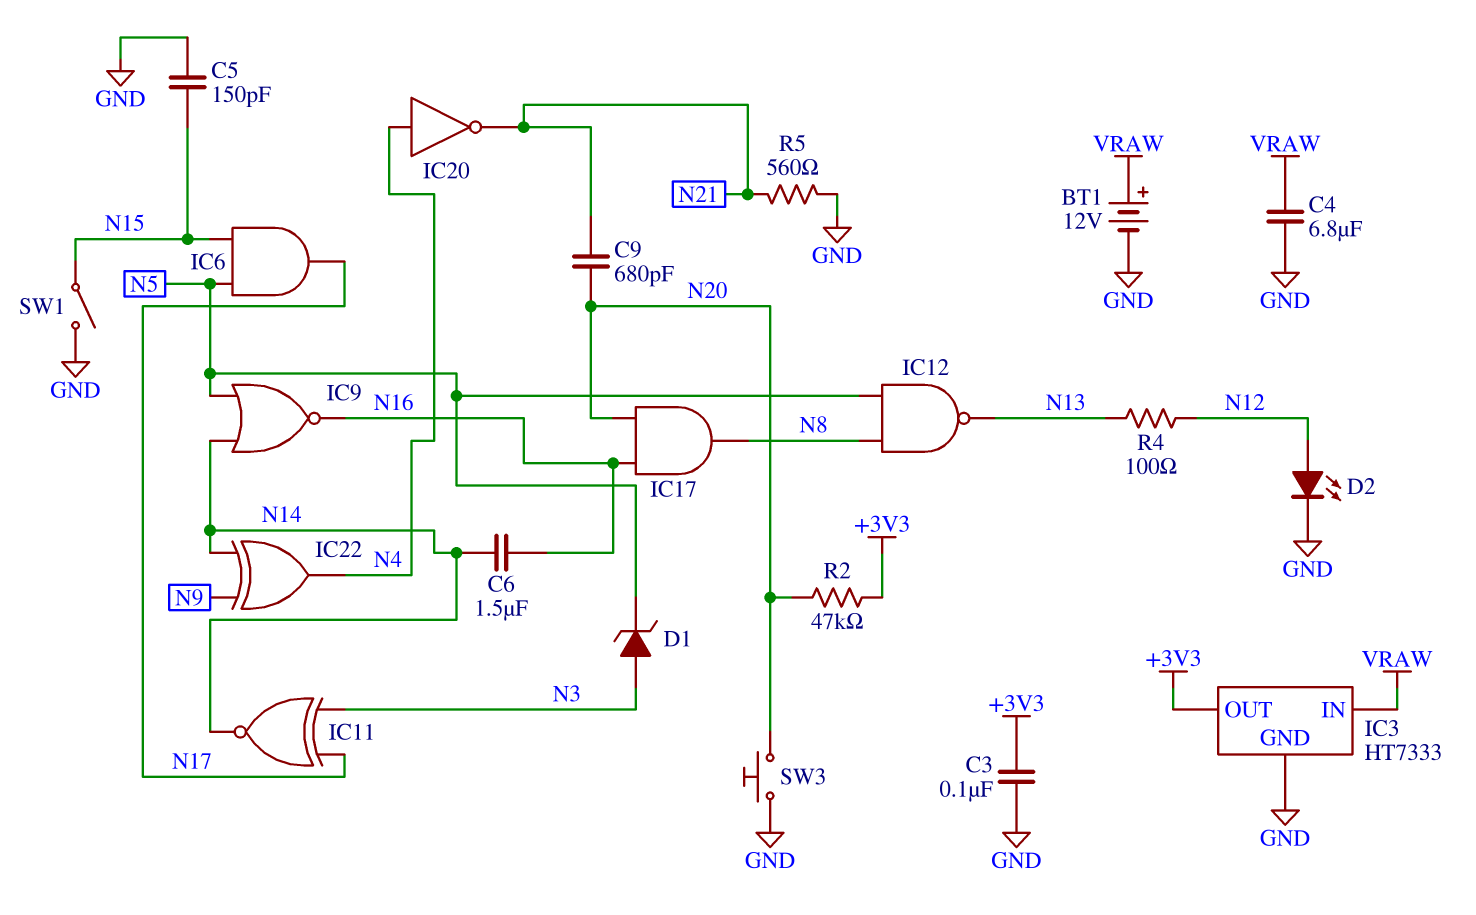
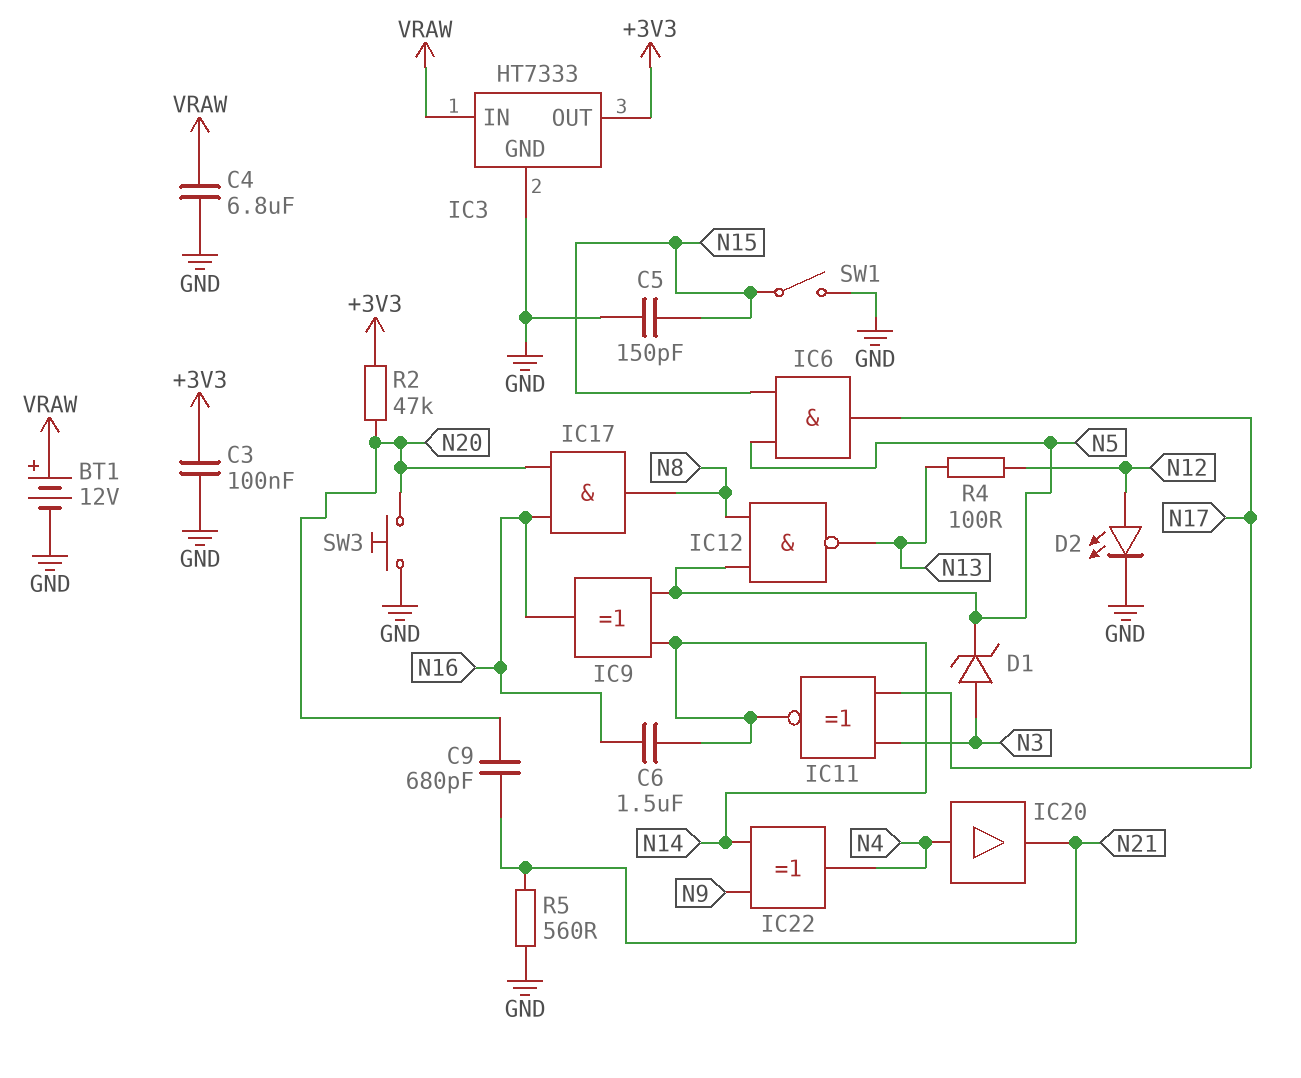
IC9: NOR (in N5, in N14, out N16) -> XOR (in N5, in N14, out N16)
IC20: NOT (in N4, out N21) -> buffer (in N4, out N21)

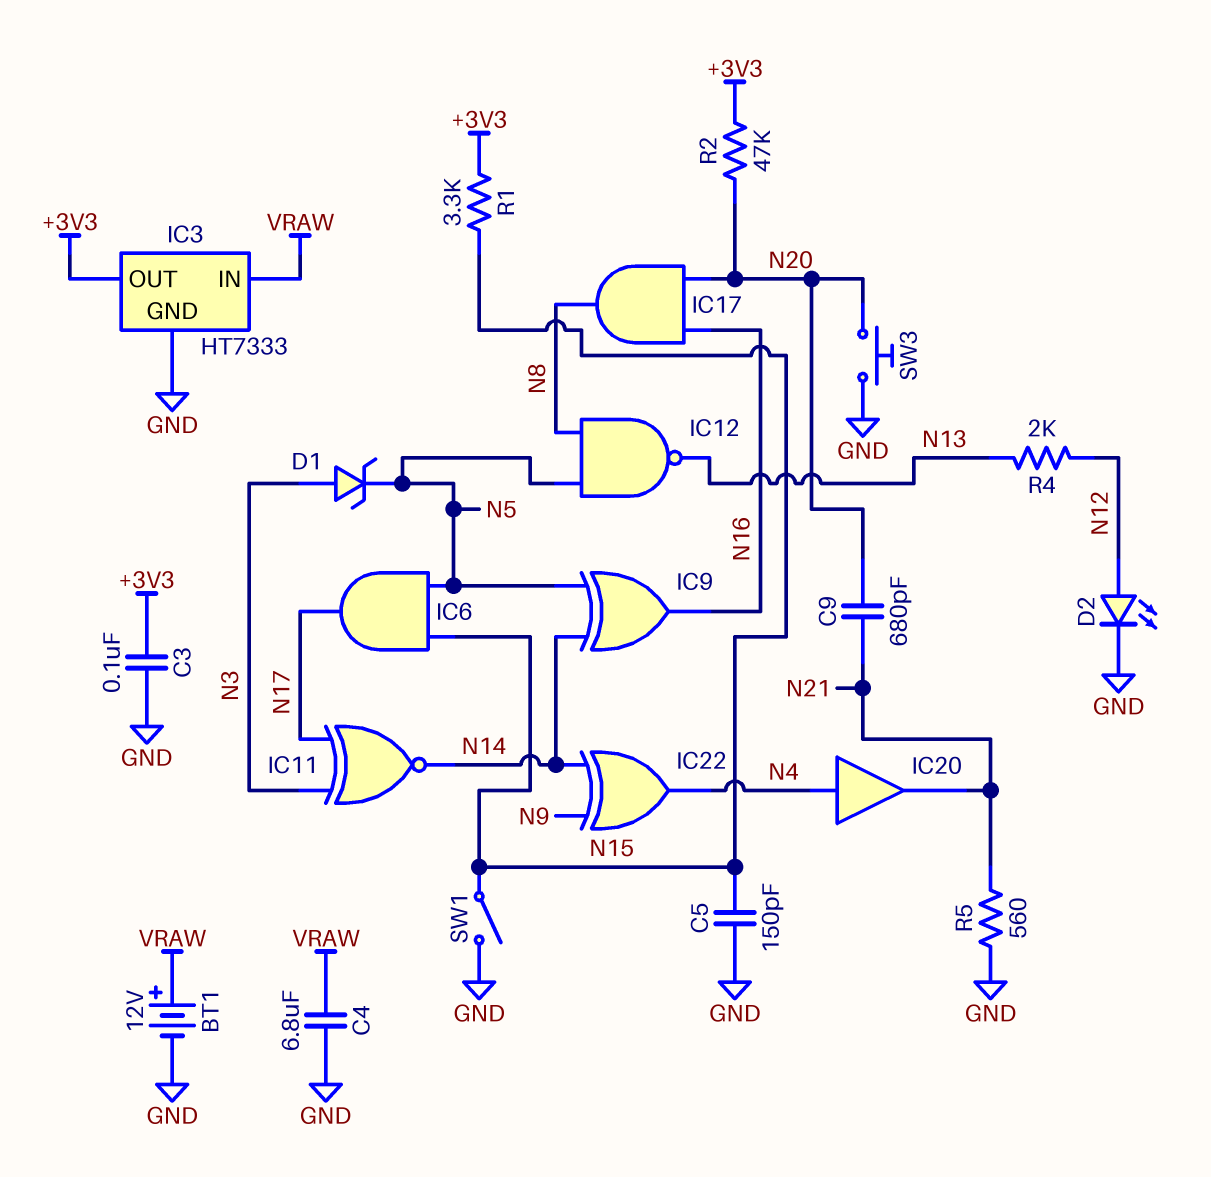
C6: 1.5uF (N14, N16) -> none
R1: none -> 3.3k (+3V3, N15)
R4: 100 (N12, N13) -> 2k (N12, N13)

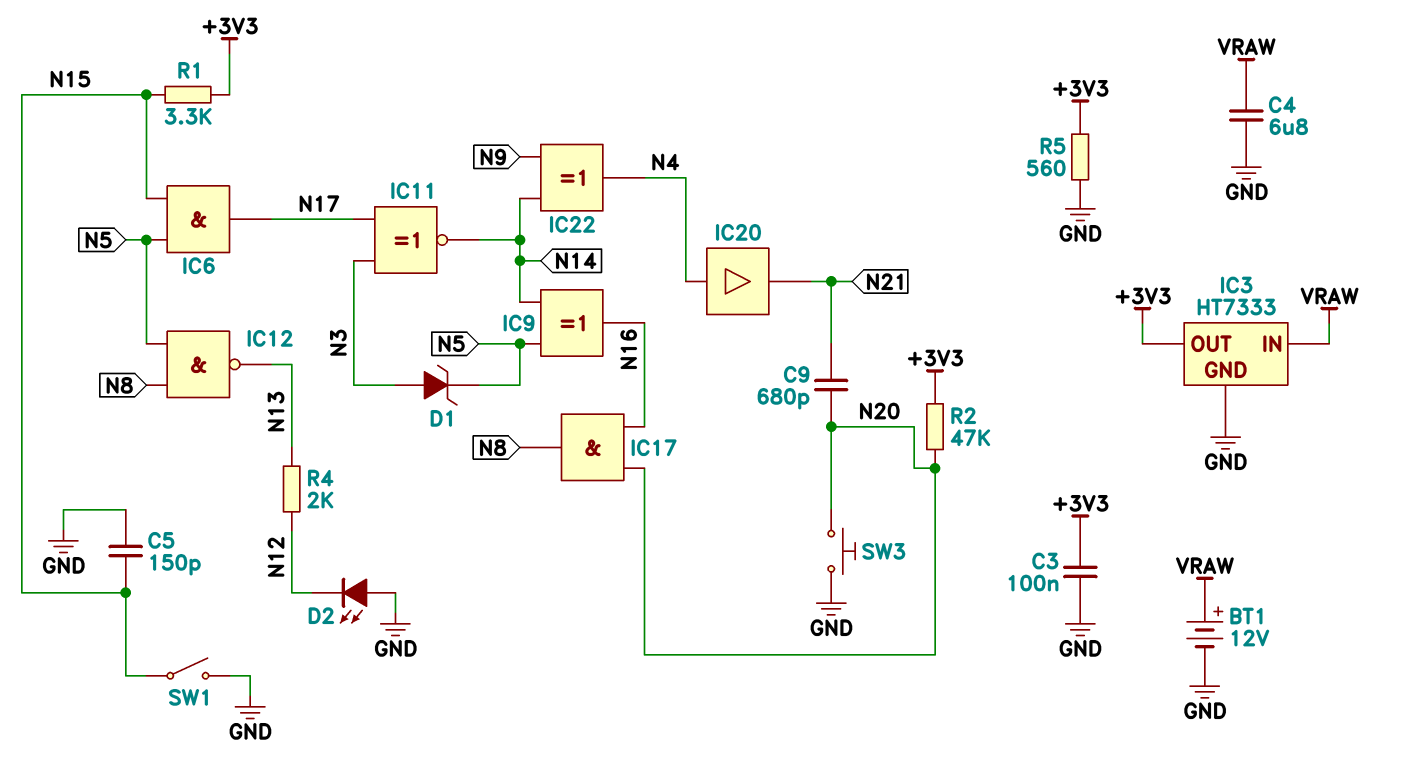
D2: LED (A N12, K GND) -> LED (A GND, K N12)
R5: 560 (GND, N21) -> 560 (+3V3, GND)

